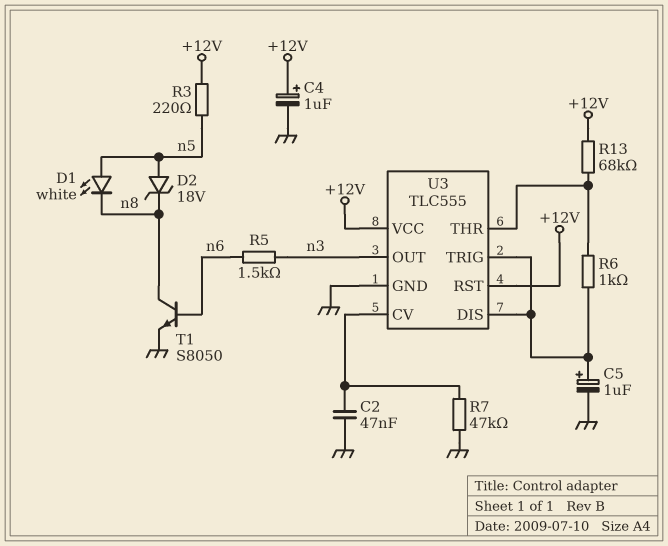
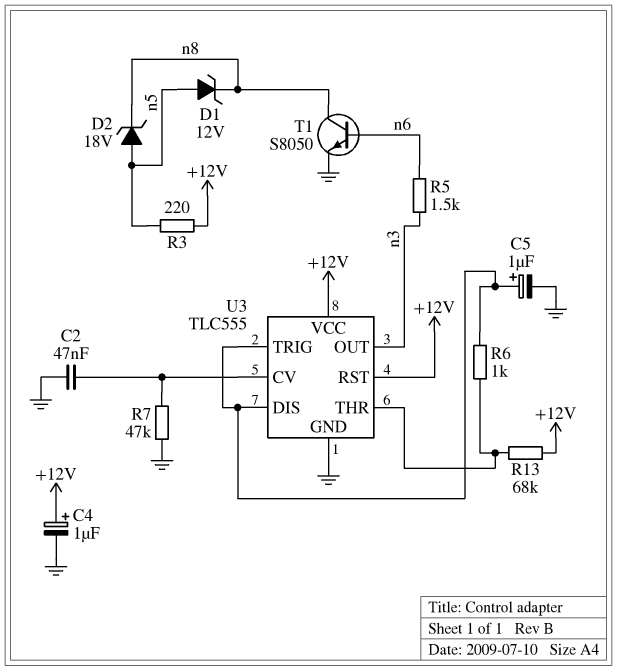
D1: LED white (A n5, K n8) -> zener 12V (A n5, K n8)

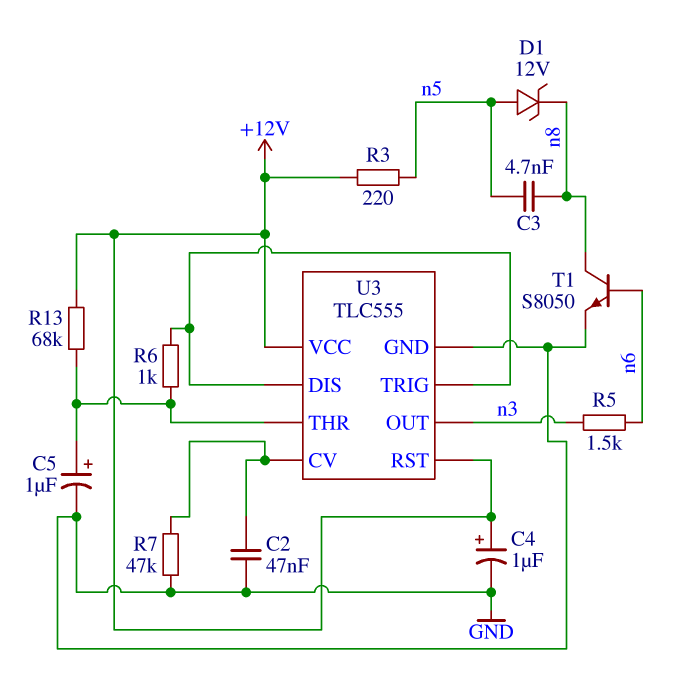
C3: none -> 4.7nF (n5, n8)
C5: 1uF (plus U3/DIS, minus GND) -> 1uF (plus U3/THR, minus GND)
D2: zener 18V (A n5, K n8) -> none

